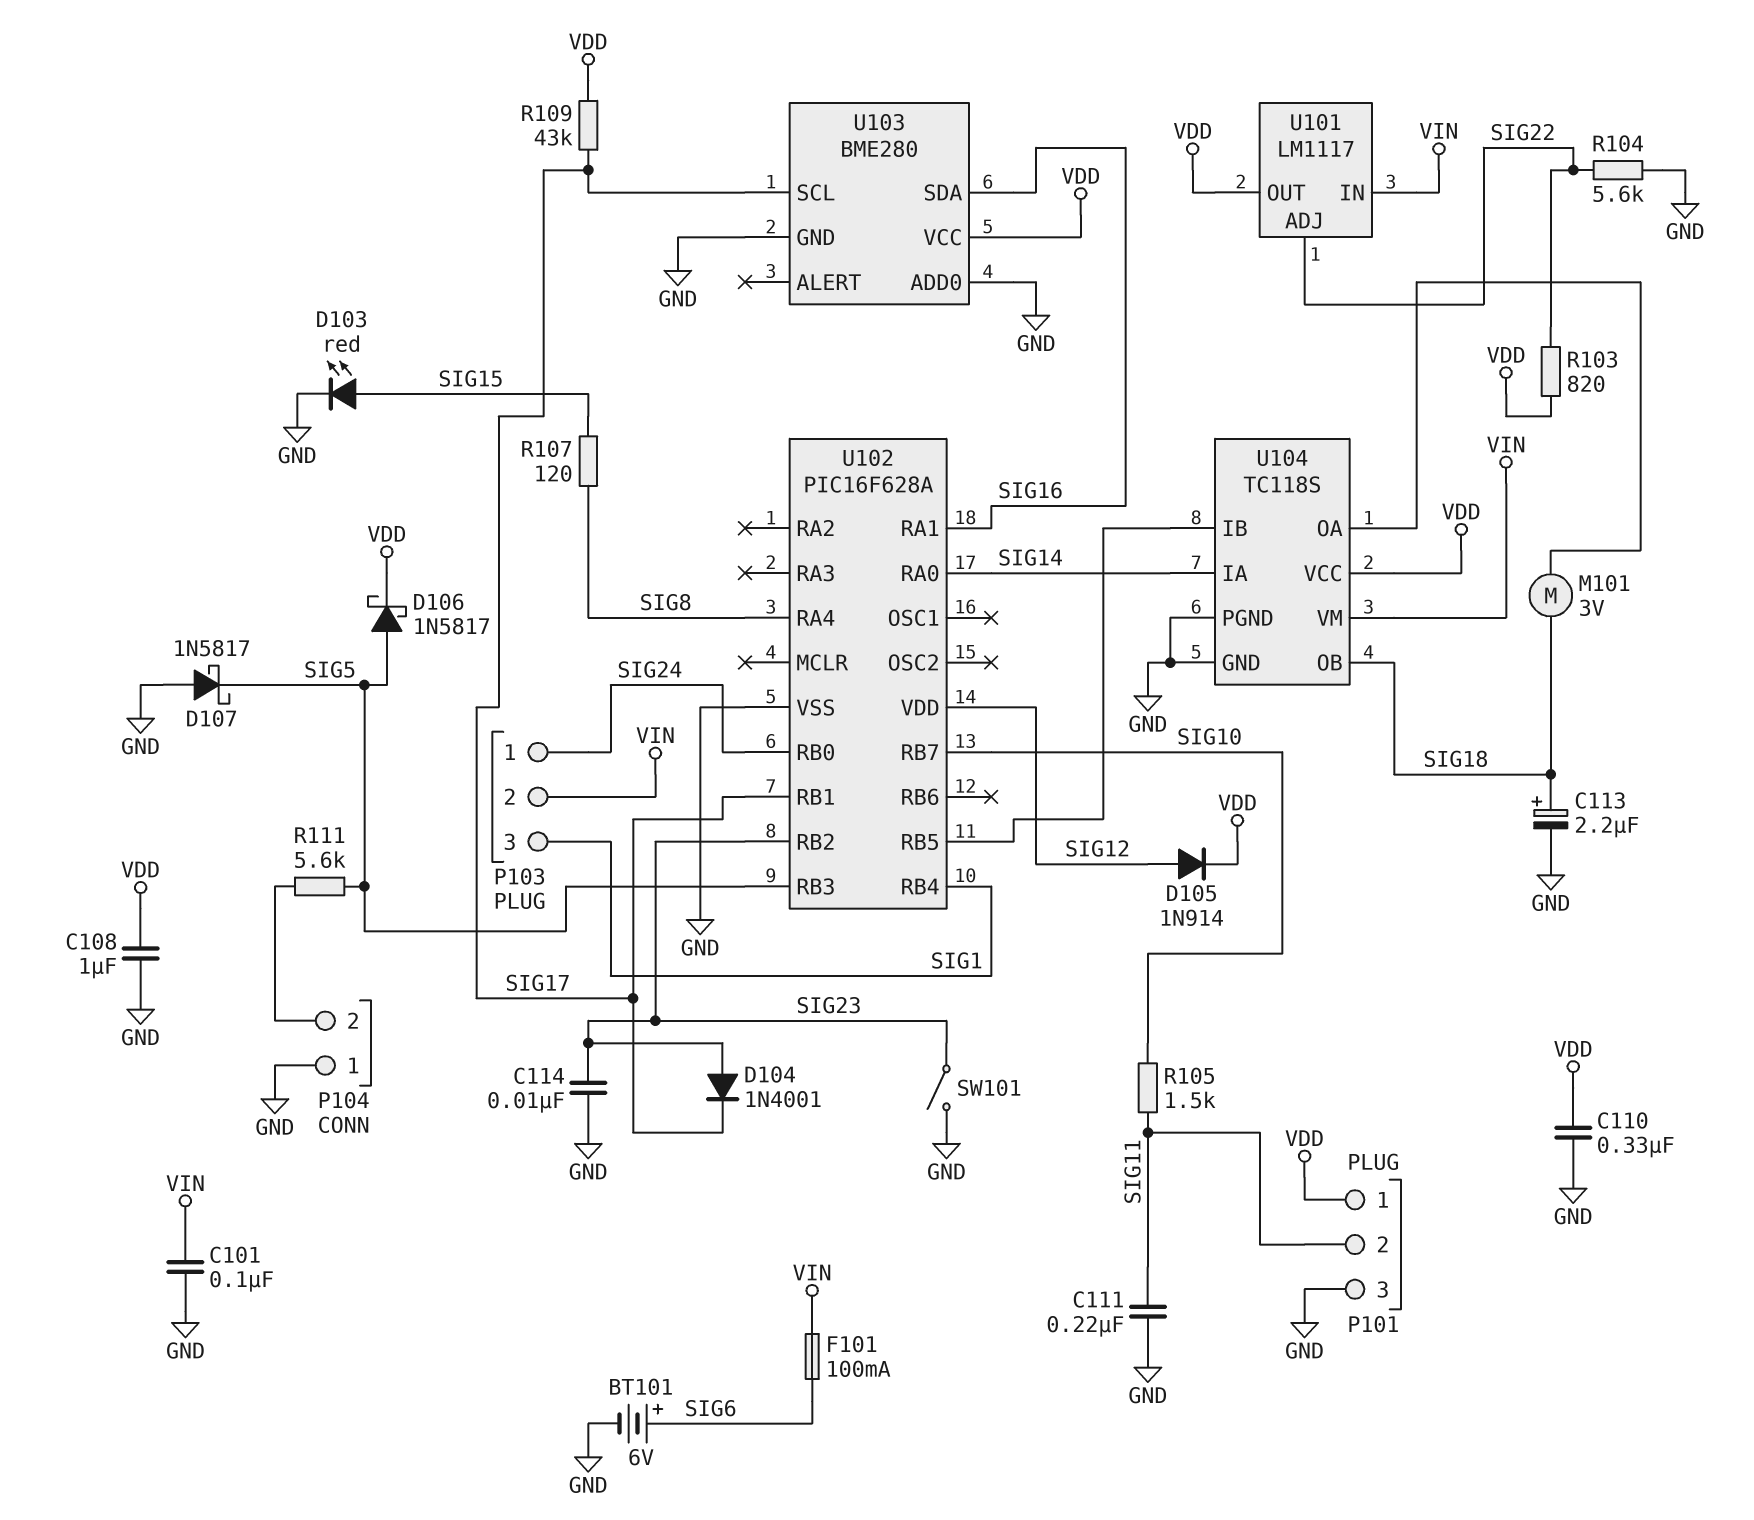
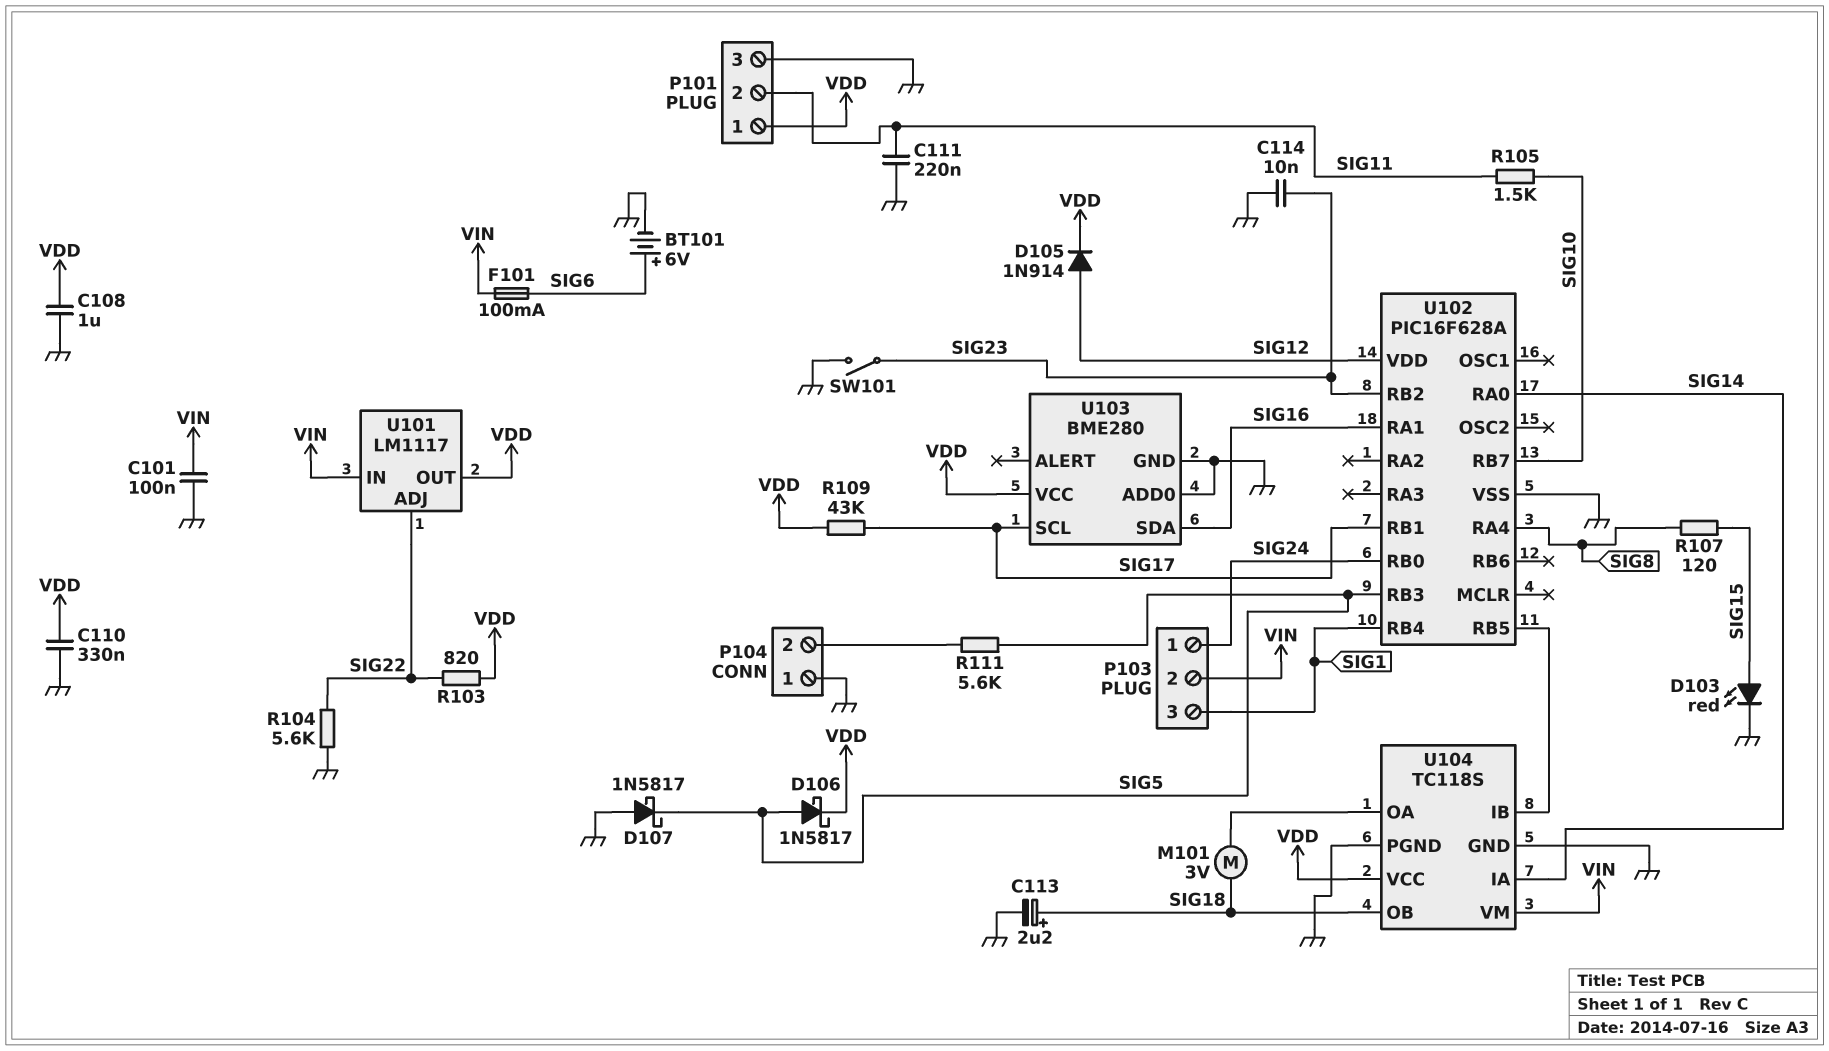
D104: diode 1N4001 (A SIG23, K SIG17) -> none

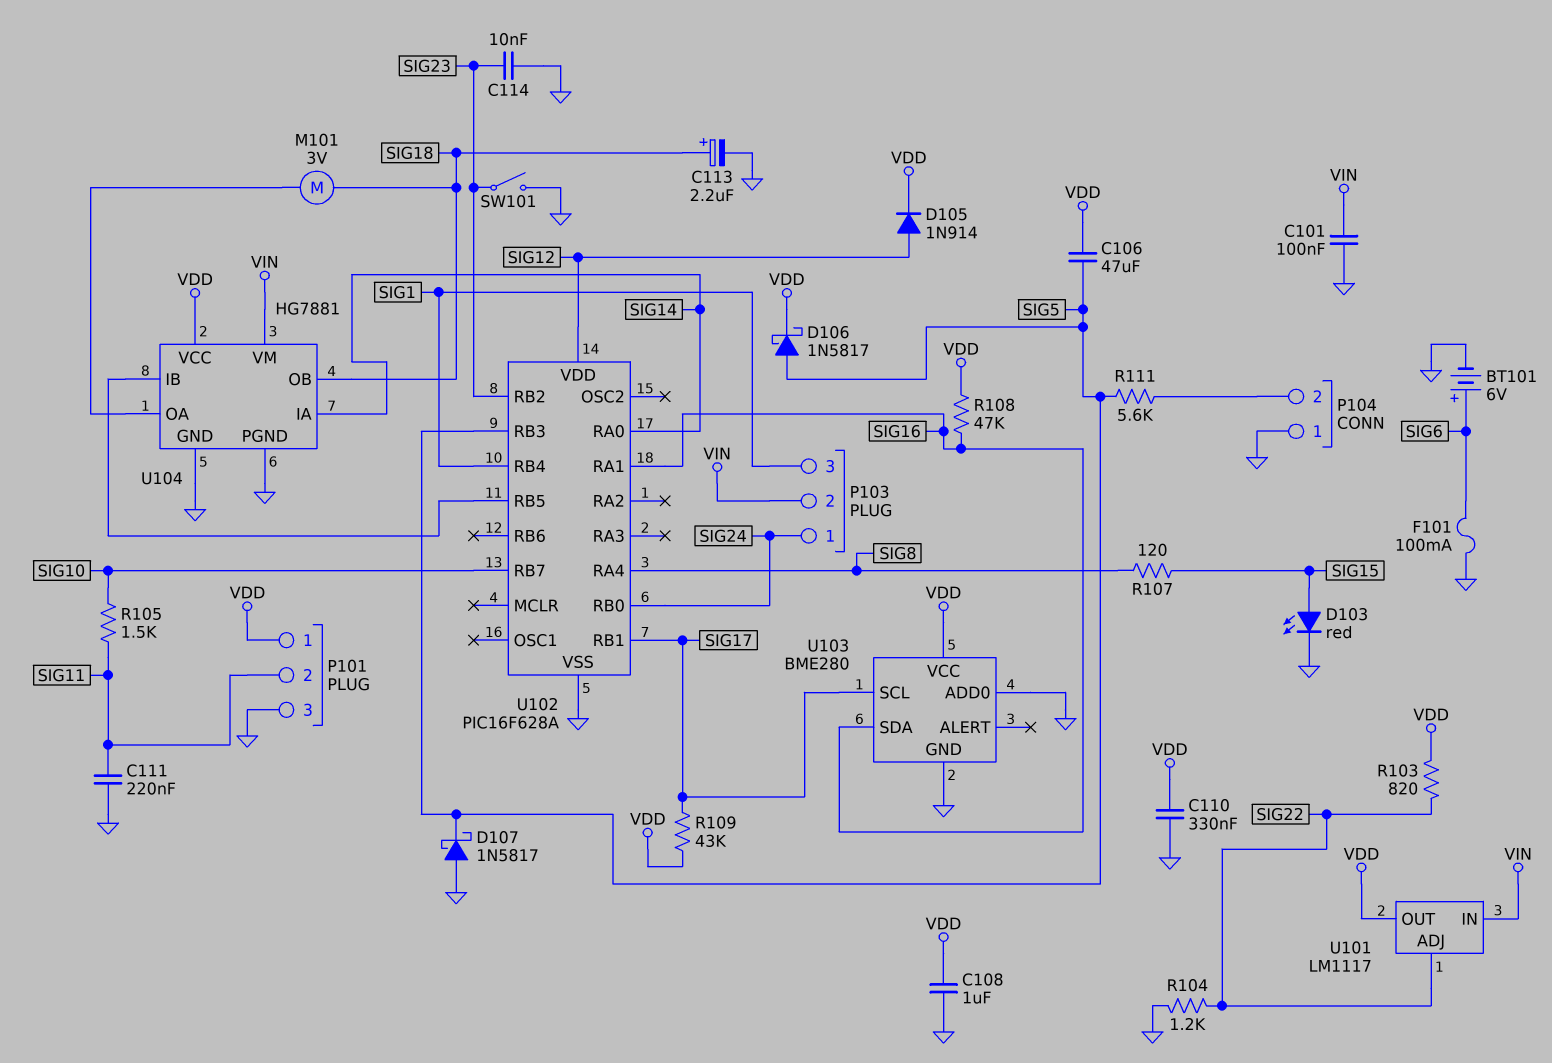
C106: none -> 47uF (SIG5, VDD)
F101: 100mA (SIG6, VIN) -> 100mA (GND, SIG6)
R104: 5.6k (GND, SIG22) -> 1.2k (GND, SIG22)
R108: none -> 47k (SIG16, VDD)
U104: TC118S -> HG7881

